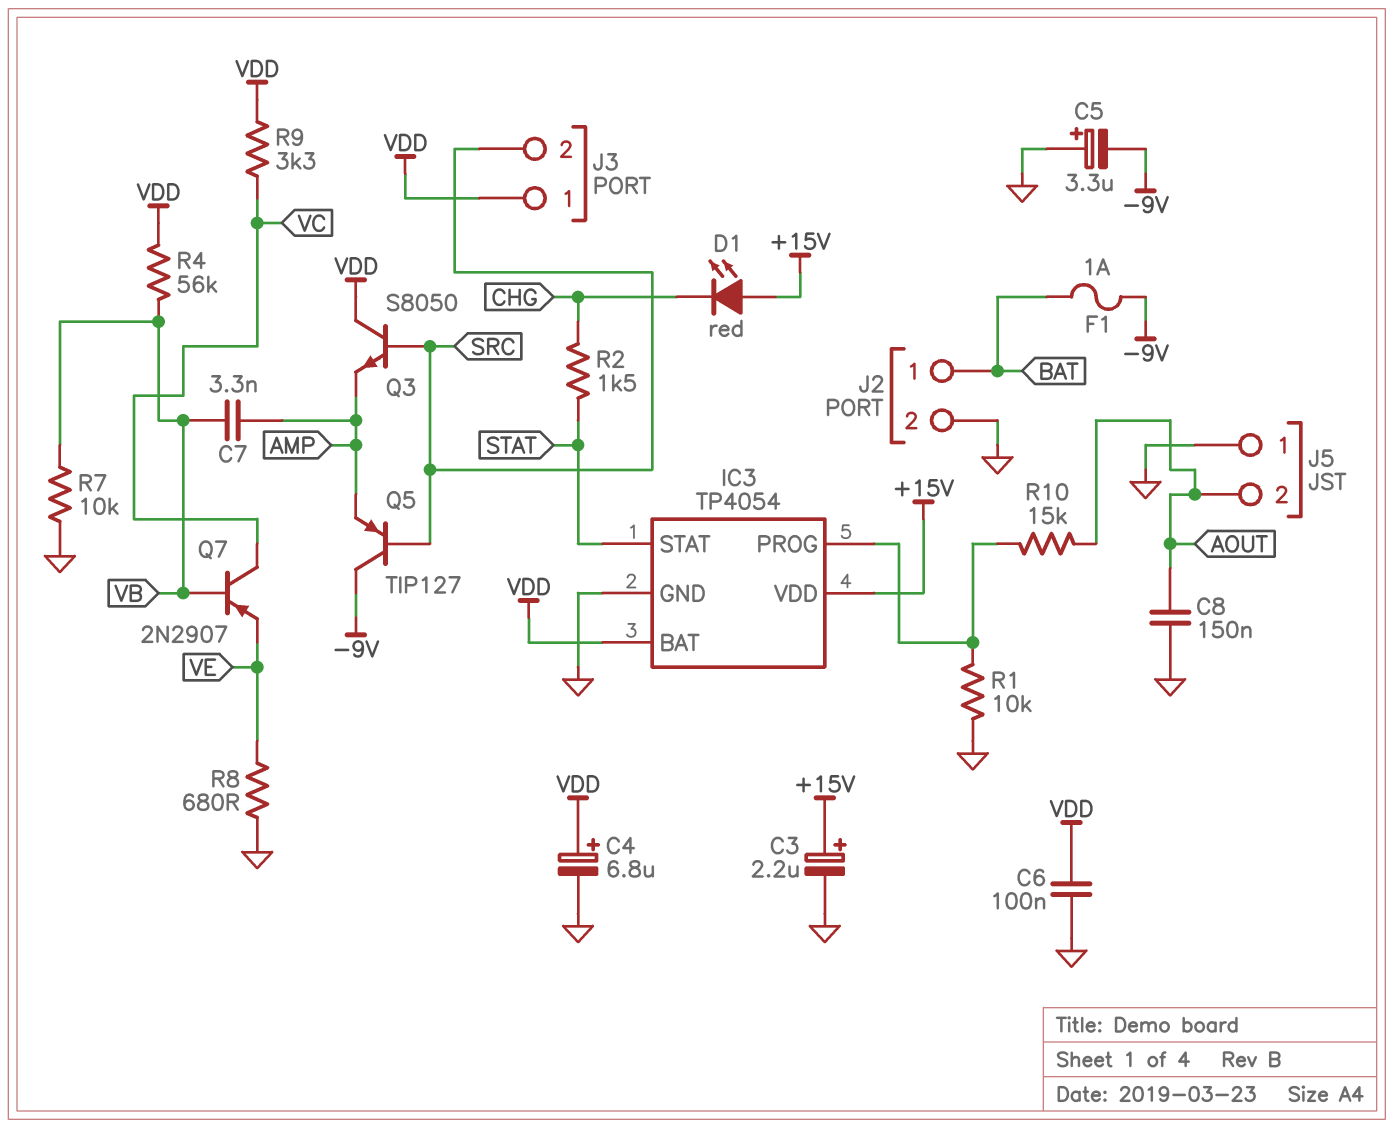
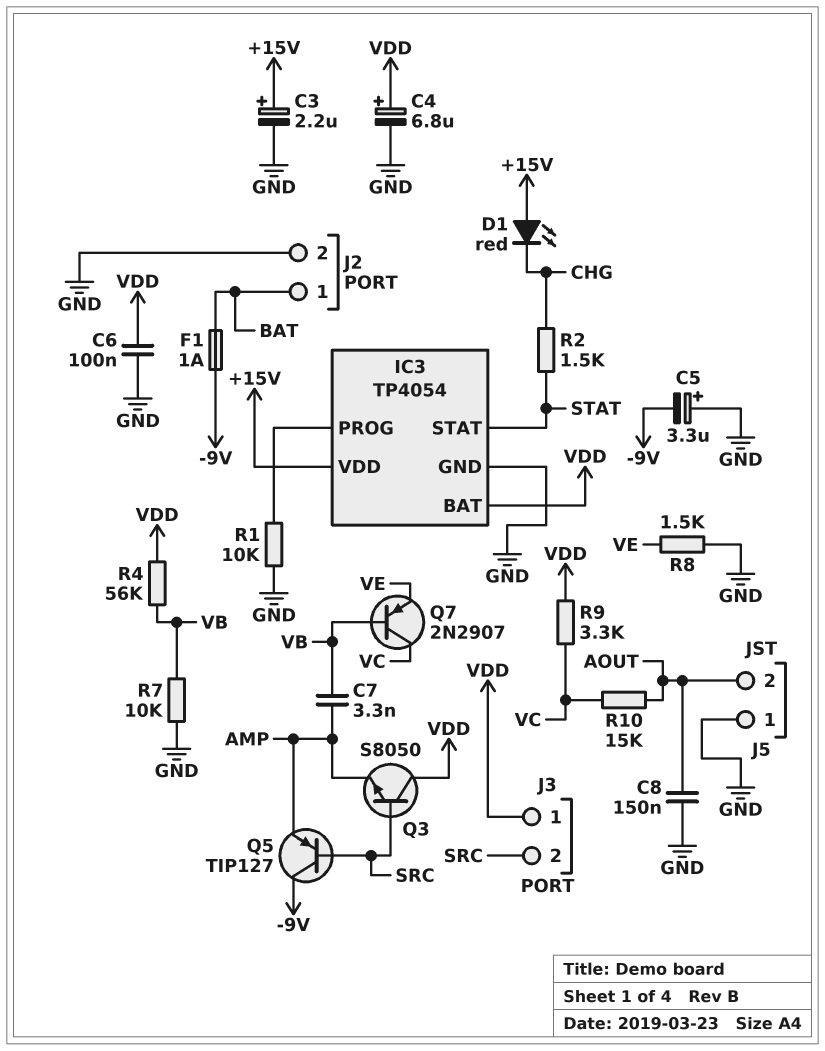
R8: 680 (GND, VE) -> 1.5k (GND, VE)
R10: 15k (AOUT, IC3/PROG) -> 15k (AOUT, VC)

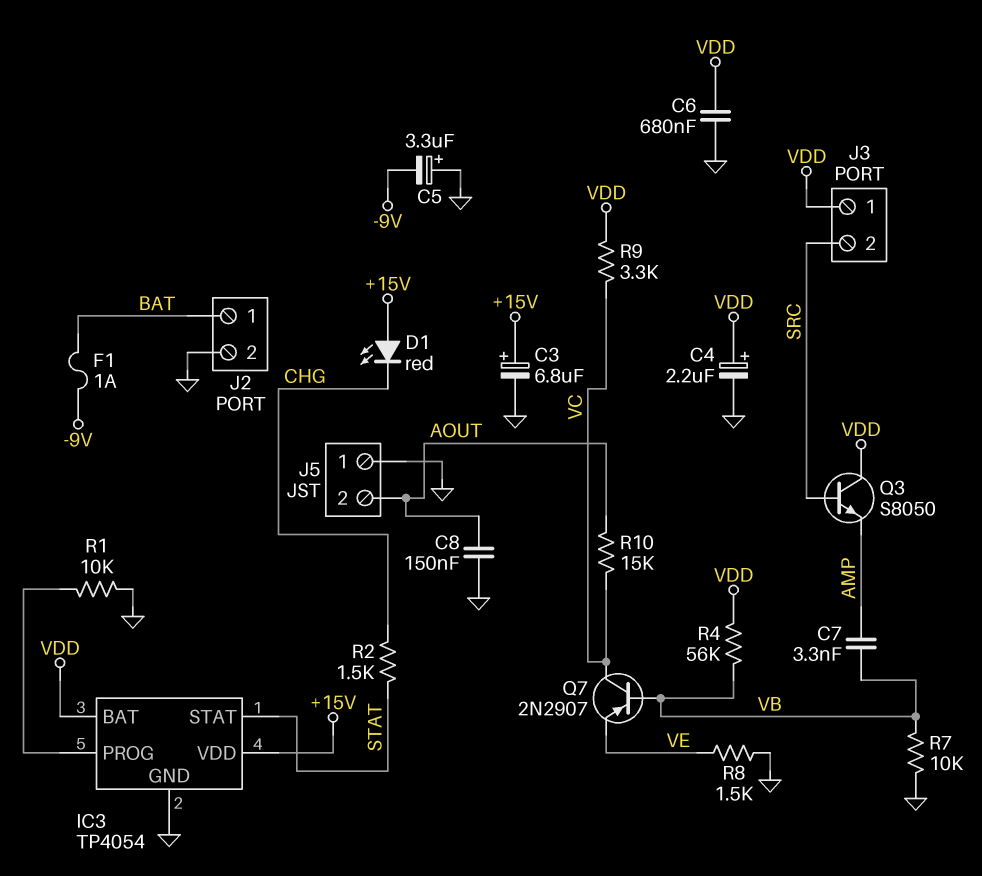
C3: 2.2uF (plus +15V, minus GND) -> 6.8uF (plus +15V, minus GND)
C4: 6.8uF (plus VDD, minus GND) -> 2.2uF (plus VDD, minus GND)
C6: 100nF (GND, VDD) -> 680nF (GND, VDD)
Q5: PNP TIP127 (B SRC, C -9V, E AMP) -> none

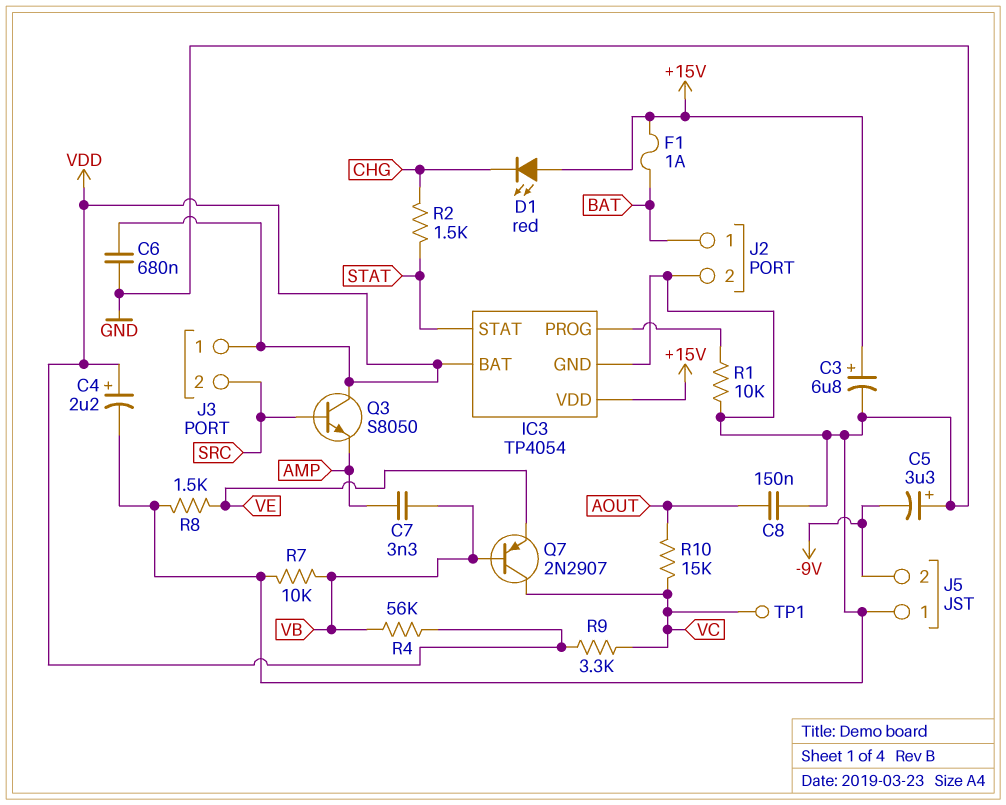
F1: 1A (-9V, BAT) -> 1A (+15V, BAT)
J5 pin 2: AOUT -> -9V
TP1: none -> test point (VC)

